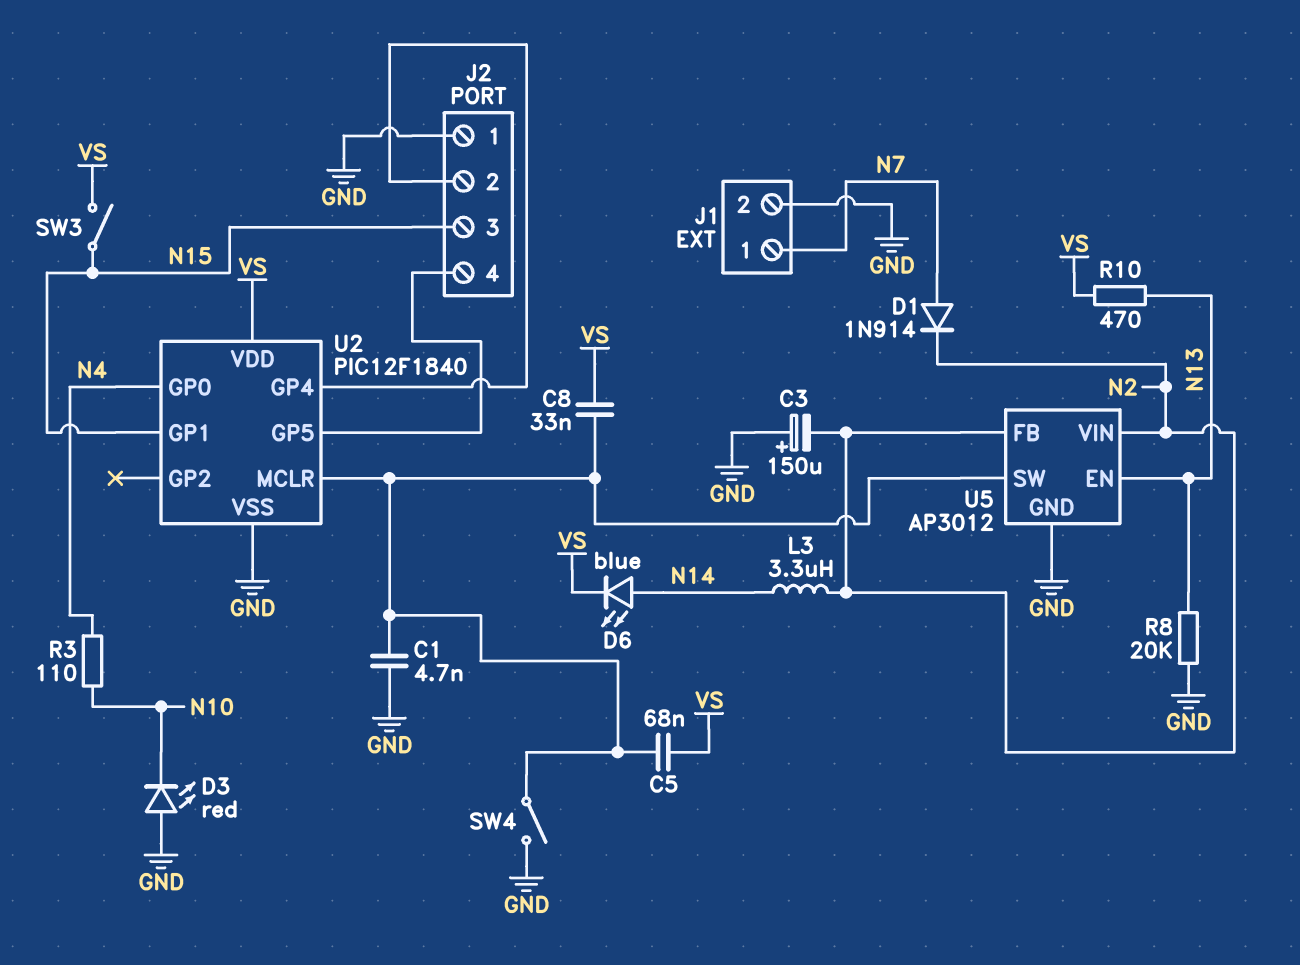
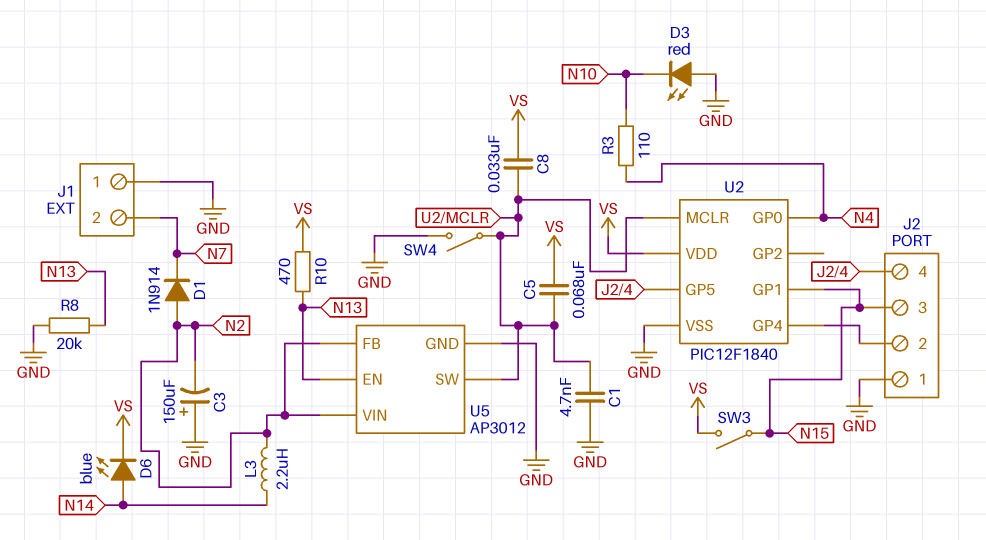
D1: diode 1N914 (A N7, K N2) -> diode 1N914 (A N2, K N7)
J1 pin 1: N7 -> GND
J1 pin 2: GND -> N7
L3: 3.3uH (N2, N14) -> 2.2uH (N2, N14)

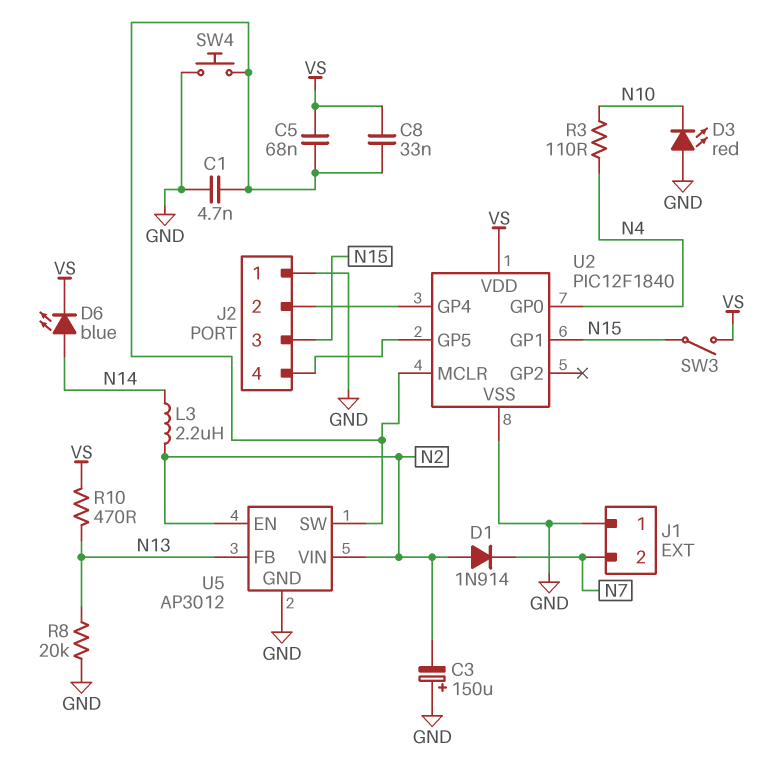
SW4: switch (GND, U2/MCLR) -> button (GND, U2/MCLR)
U5 pin EN: N13 -> N2
U5 pin FB: N2 -> N13

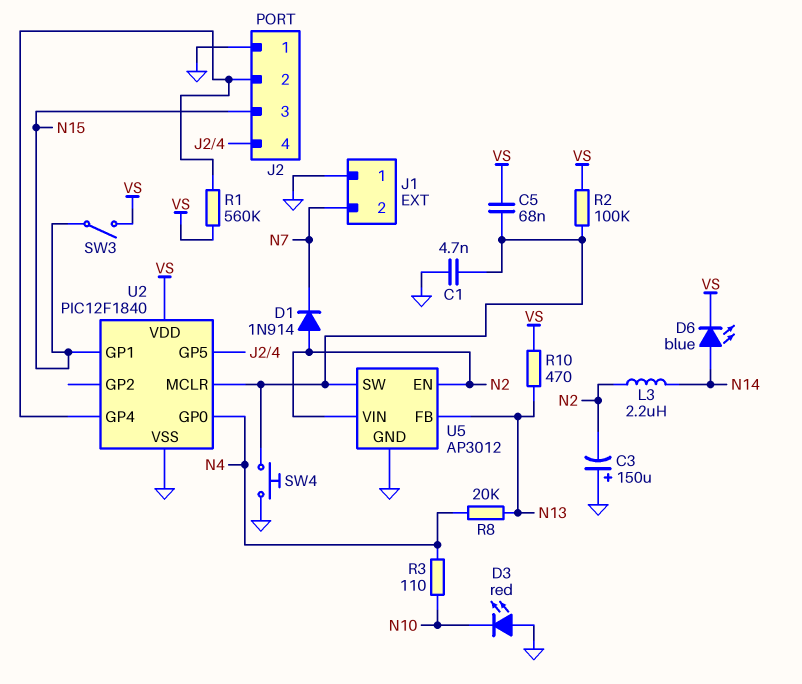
C8: 33nF (U2/MCLR, VS) -> none
R1: none -> 560k (J2/2, VS)
R2: none -> 100k (U2/MCLR, VS)
R8: 20k (GND, N13) -> 20k (N4, N13)

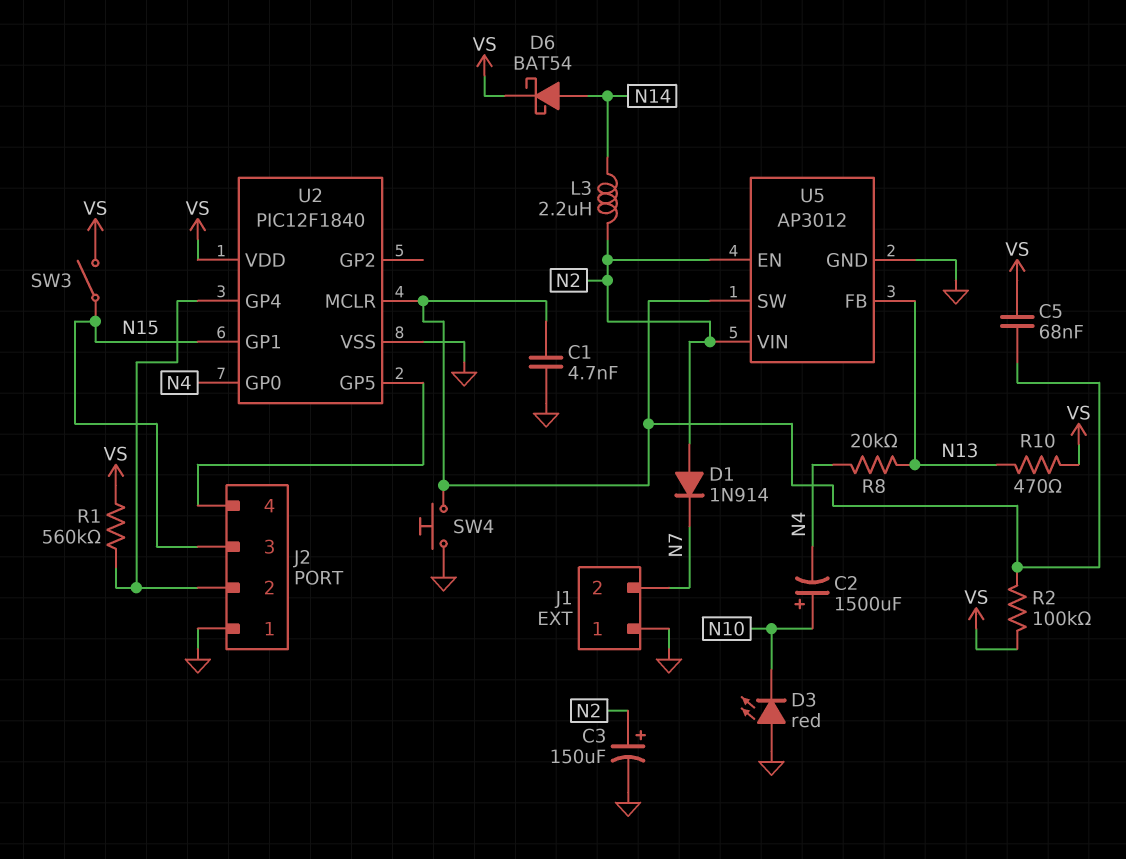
C2: none -> 1500uF (plus N10, minus N4)
C3: 150uF (plus GND, minus N2) -> 150uF (plus N2, minus GND)
D6: LED blue (A N14, K VS) -> schottky BAT54 (A N14, K VS)
R3: 110 (N4, N10) -> none

